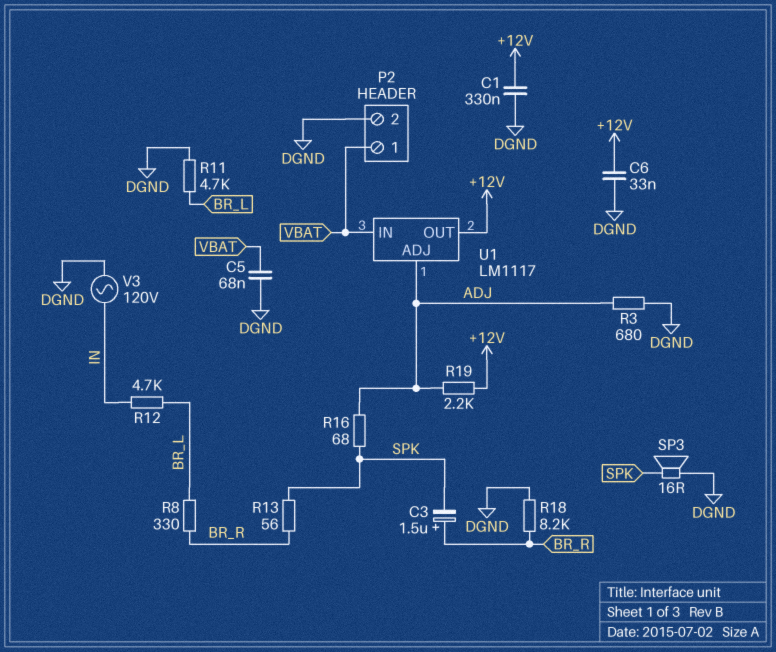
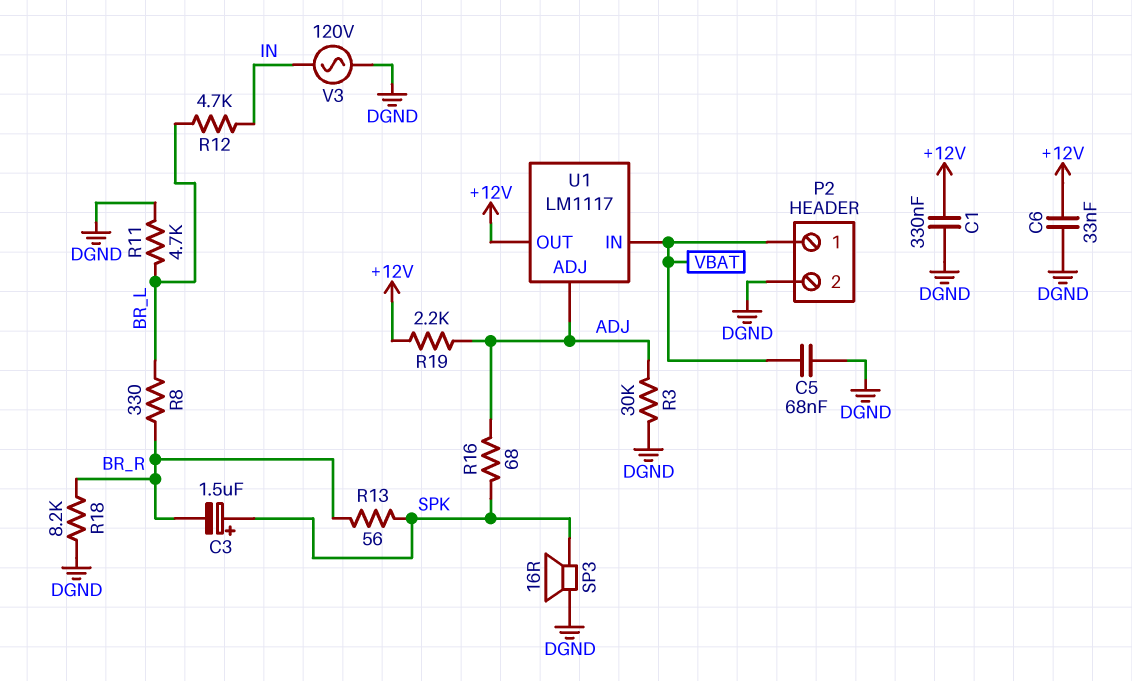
C3: 1.5uF (plus BR_R, minus SPK) -> 1.5uF (plus SPK, minus BR_R)
R3: 680 (ADJ, DGND) -> 30k (ADJ, DGND)

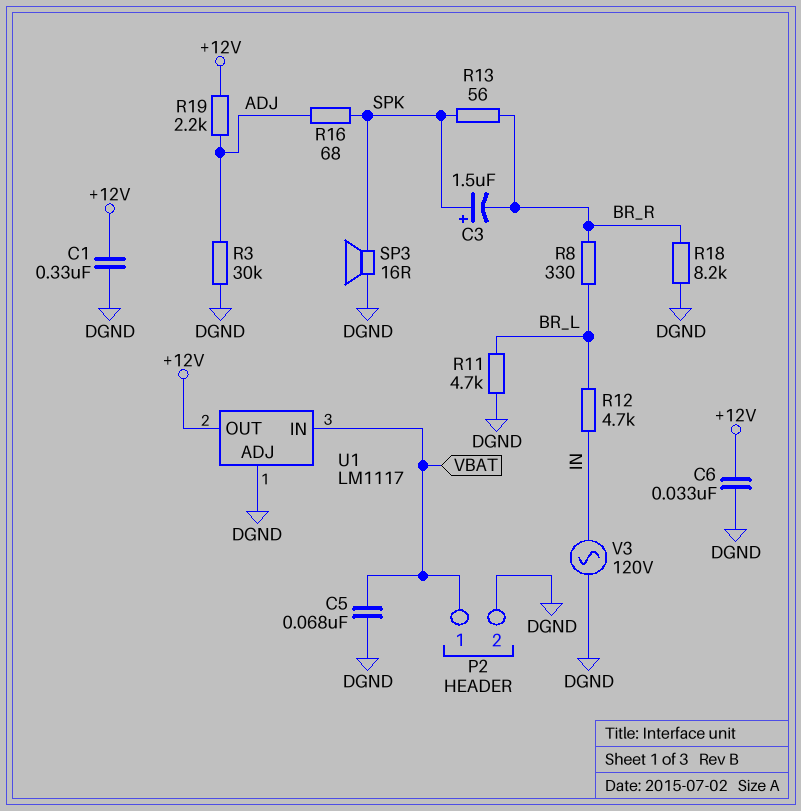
U1 pin ADJ: ADJ -> DGND

